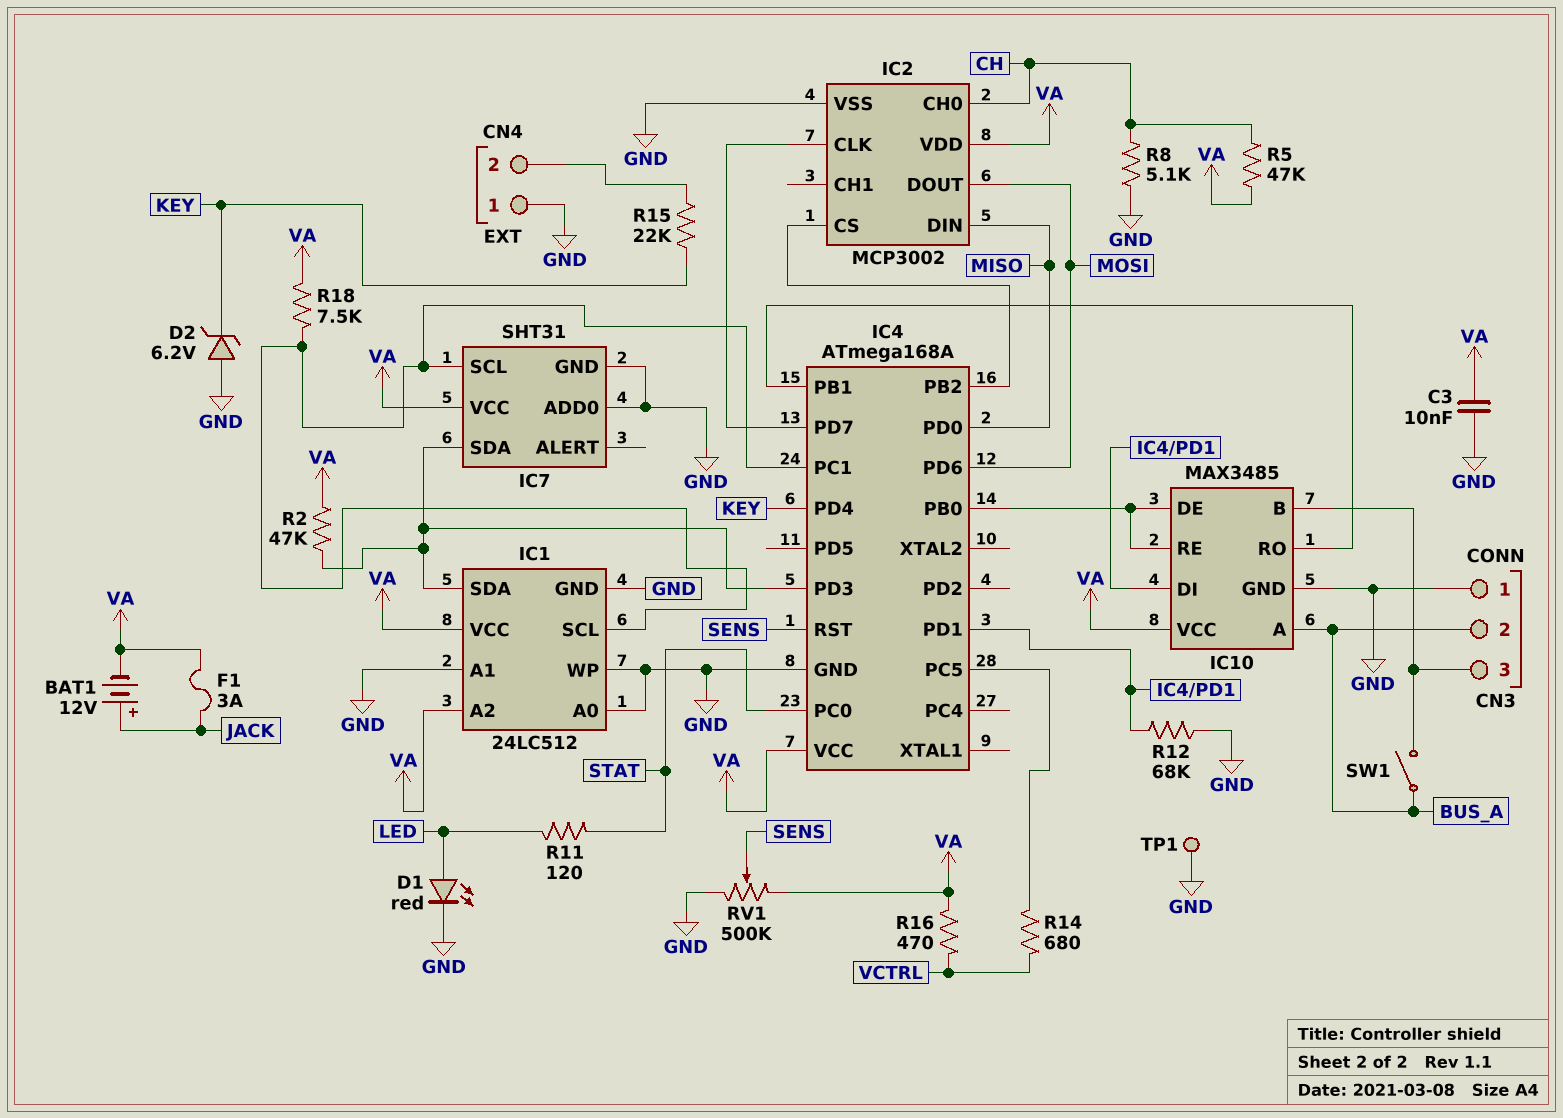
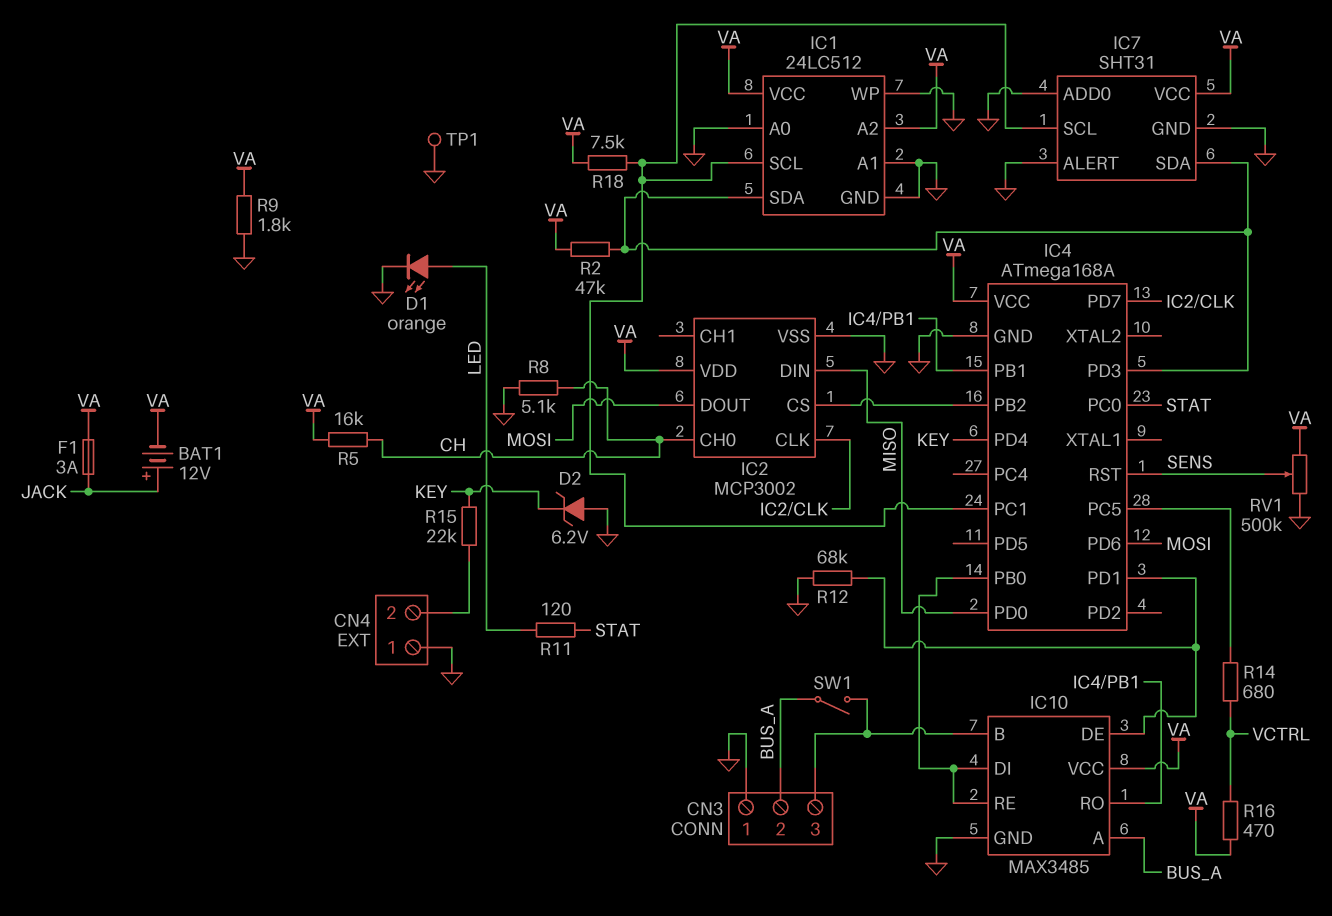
C3: 10nF (GND, VA) -> none
D1: LED red (A LED, K GND) -> LED orange (A LED, K GND)
IC7 pin ALERT: none -> GND
IC10 pin DE: IC4/PB0 -> IC4/PD1
IC10 pin DI: IC4/PD1 -> IC4/PB0
R5: 47k (CH, VA) -> 16k (CH, VA)
R9: none -> 1.8k (GND, VA)

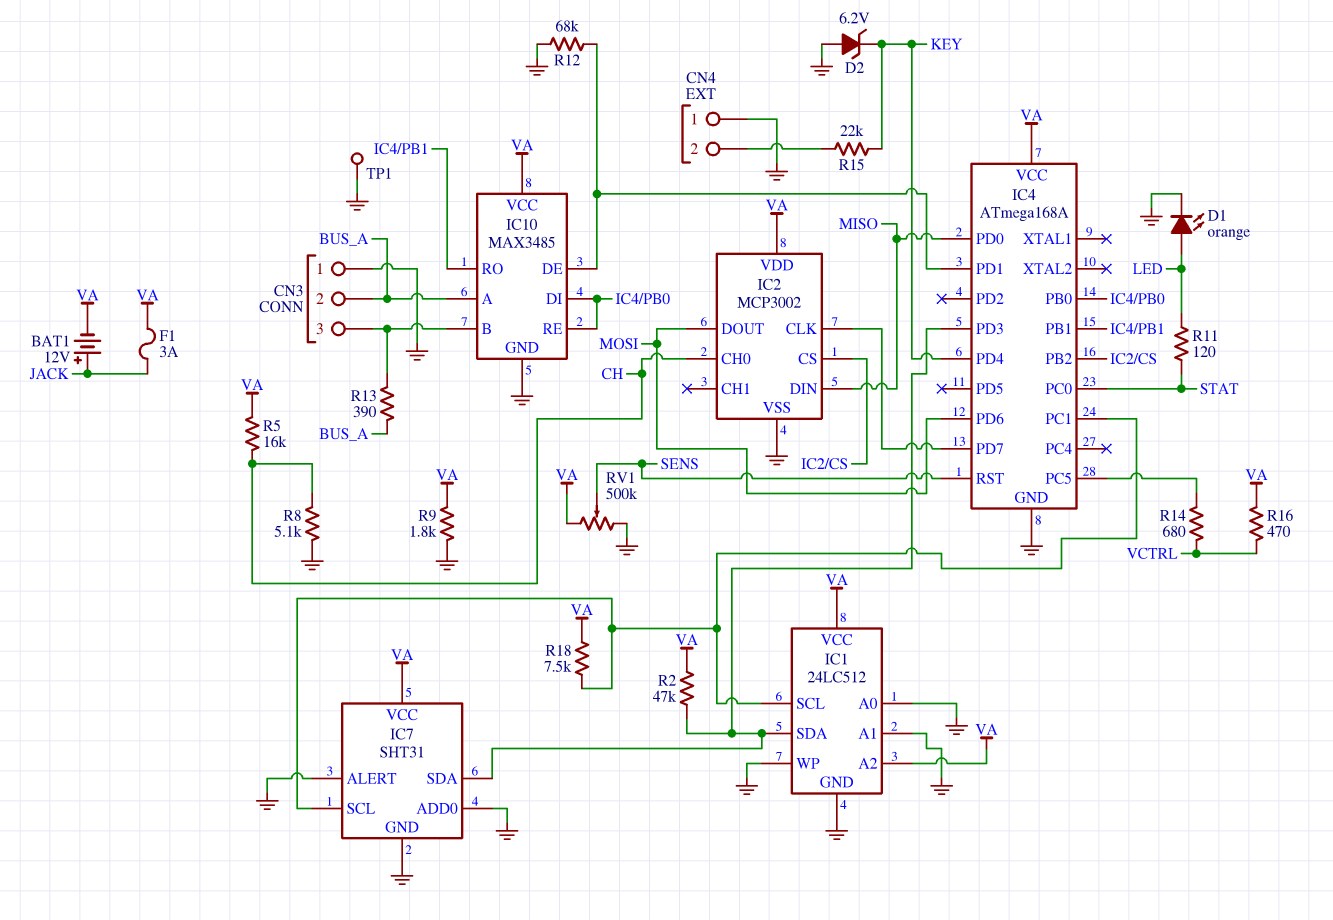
R13: none -> 390 (BUS_A, CN3/3)
SW1: switch (BUS_A, CN3/3) -> none

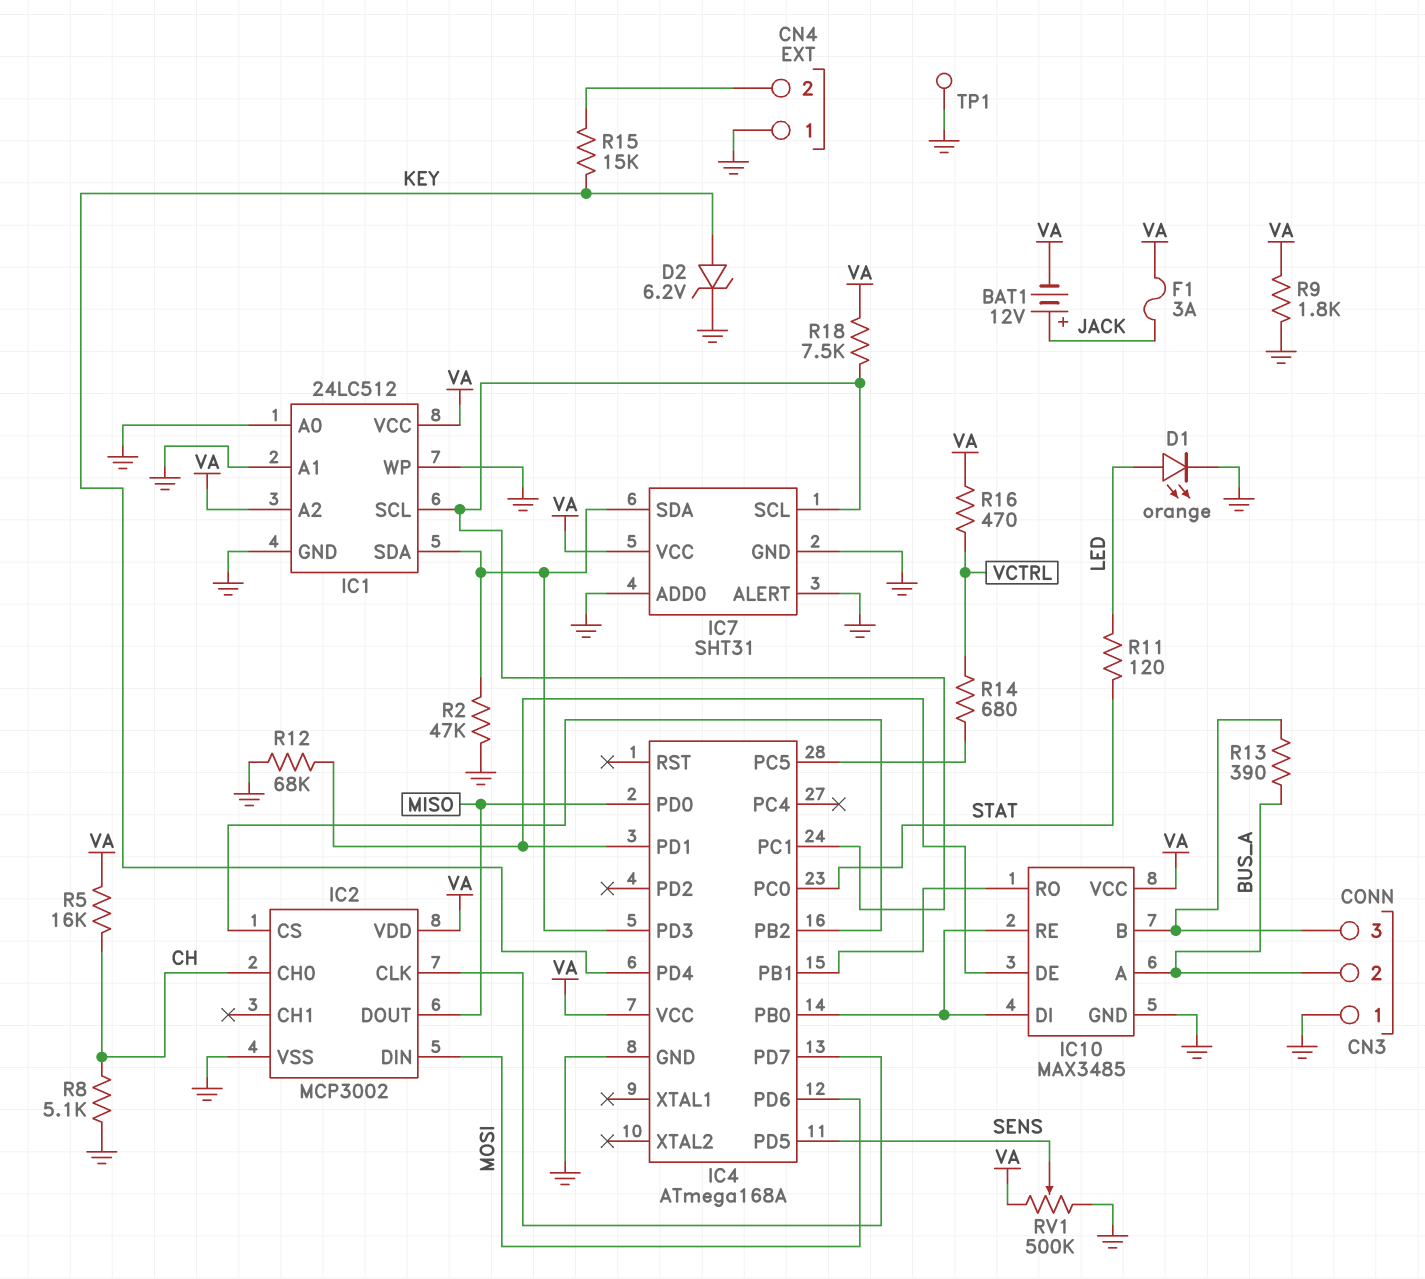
D2: zener 6.2V (A GND, K KEY) -> zener 6.2V (A KEY, K GND)
IC2 pin DIN: MISO -> MOSI
IC2 pin DOUT: MOSI -> MISO
IC4 pin PD5: none -> SENS
IC4 pin RST: SENS -> none
R2: 47k (IC1/SDA, VA) -> 47k (GND, IC1/SDA)
R15: 22k (CN4/2, KEY) -> 15k (CN4/2, KEY)

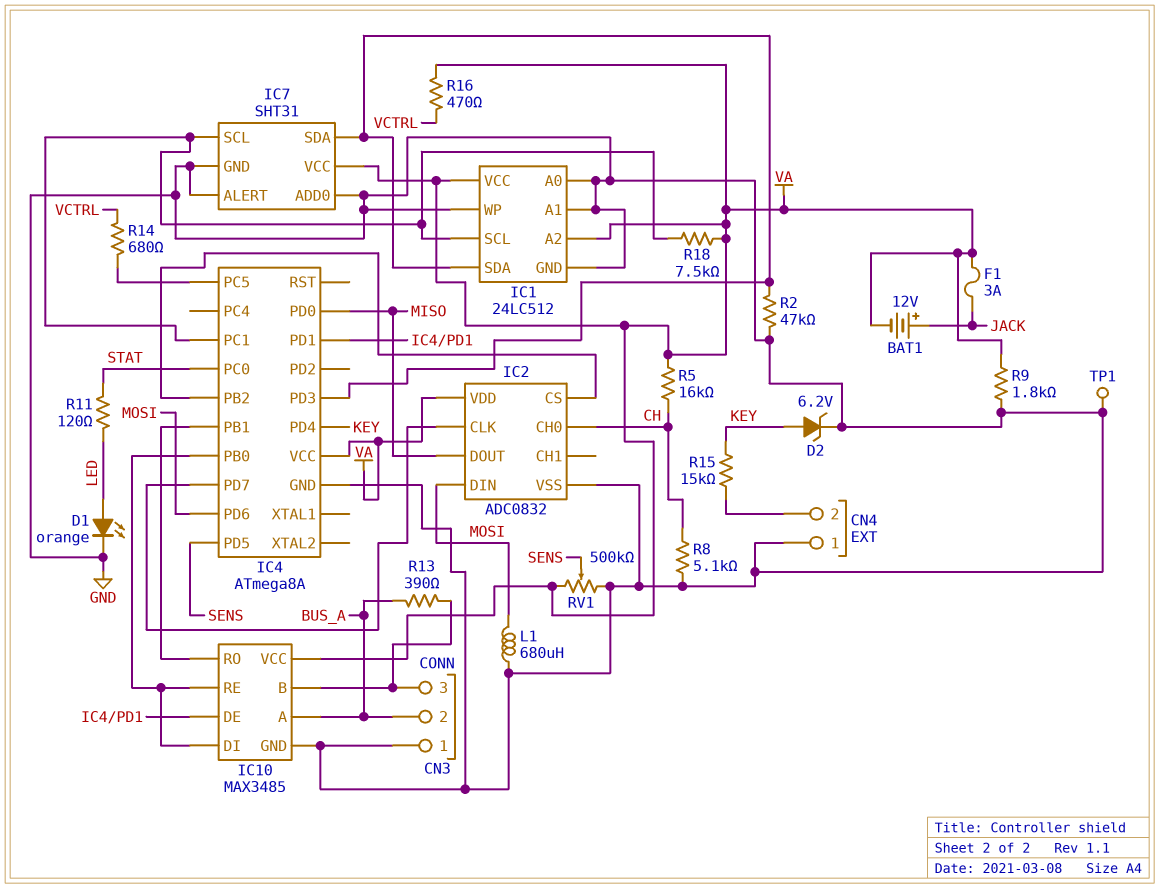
IC2: MCP3002 -> ADC0832
IC4: ATmega168A -> ATmega8A
L1: none -> 680uH (GND, MOSI)
R12: 68k (GND, IC4/PD1) -> none

